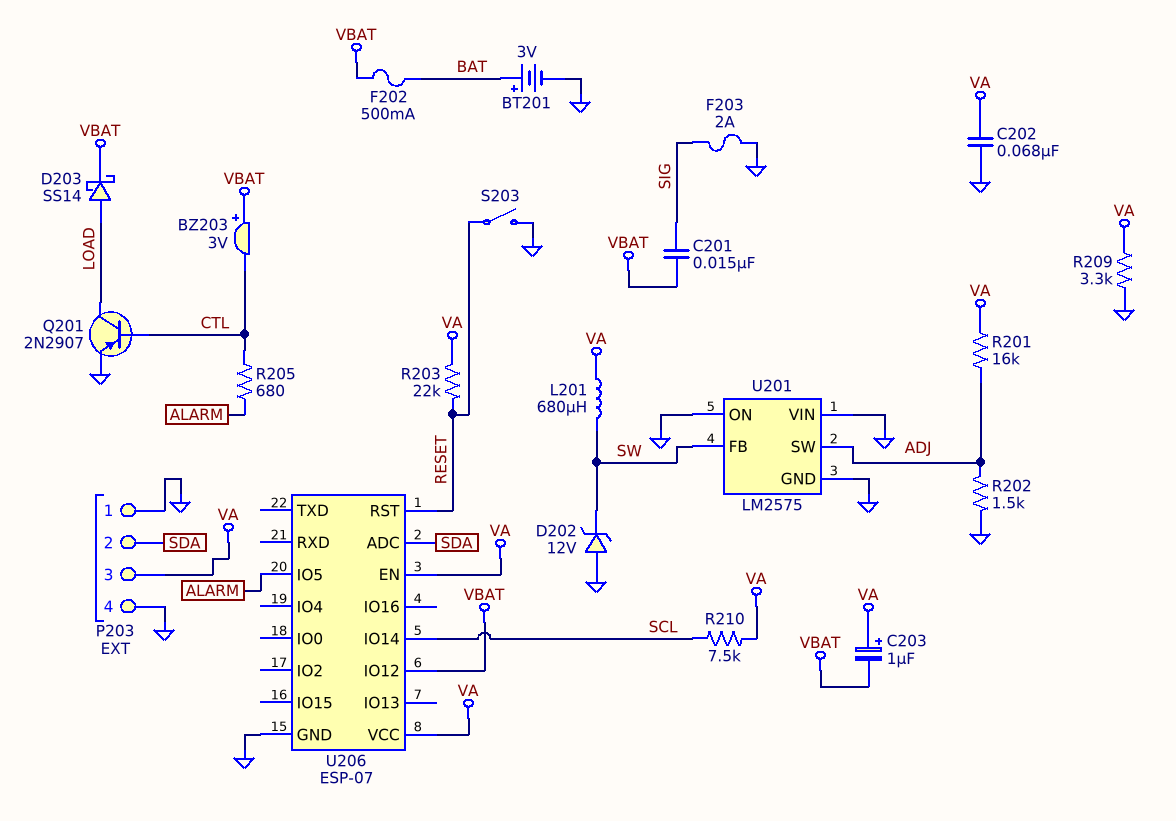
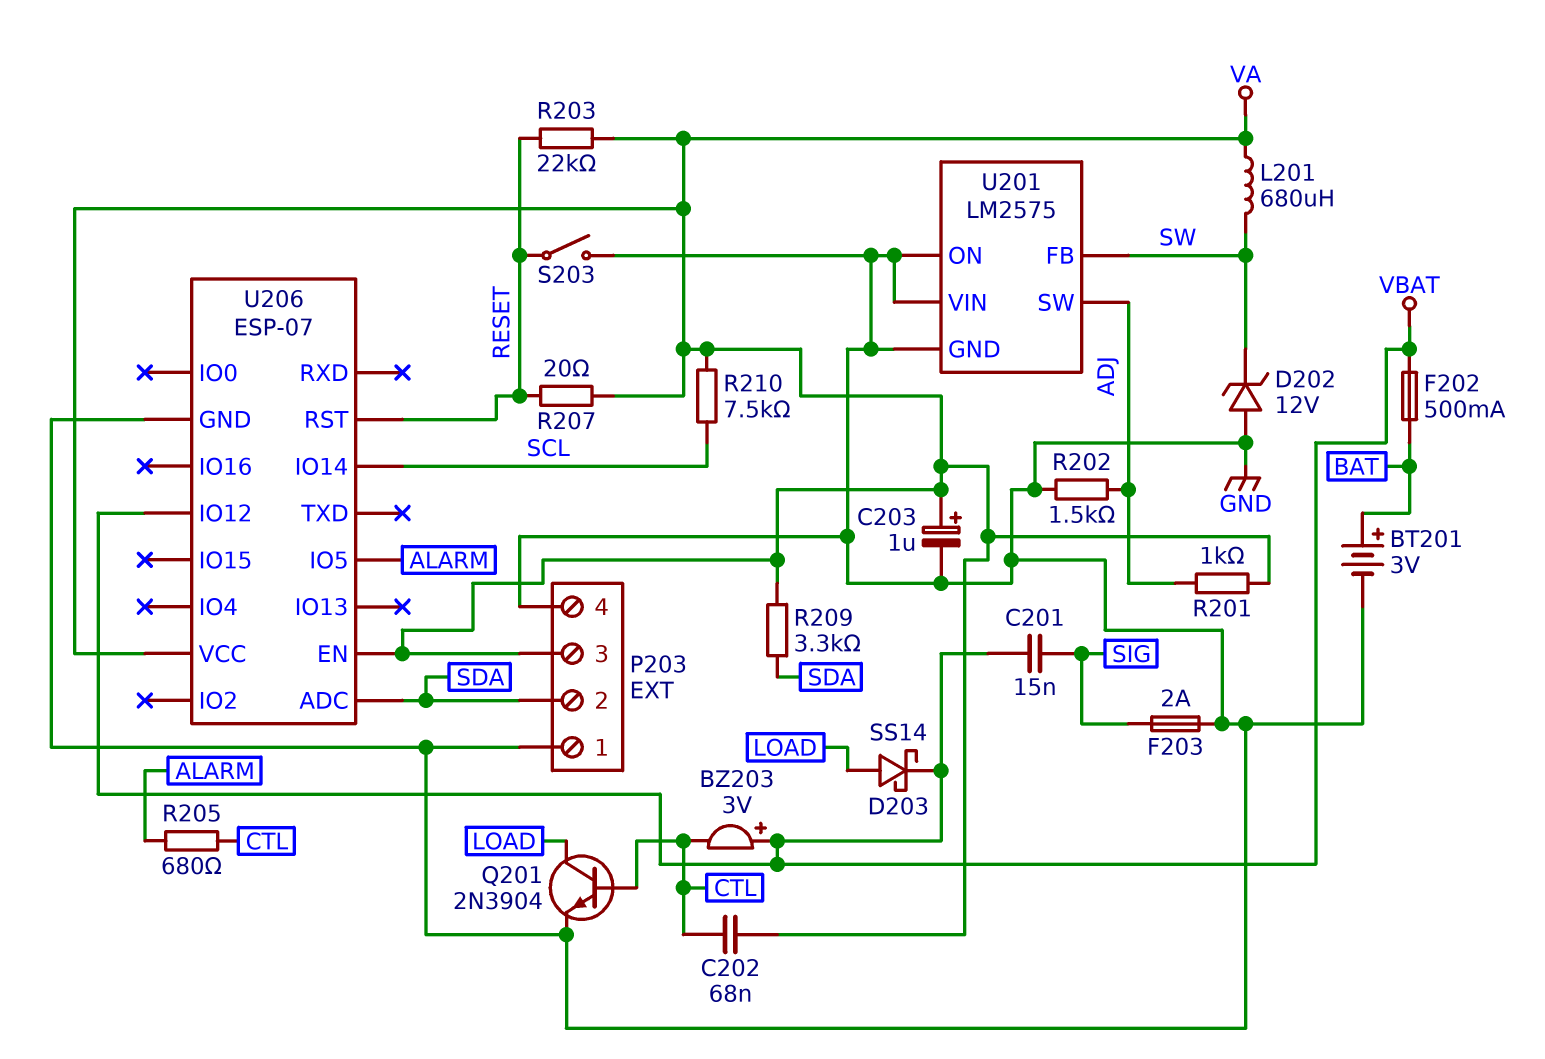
C202: 68nF (GND, VA) -> 68nF (CTL, VA)
C203: 1uF (plus VA, minus VBAT) -> 1uF (plus VA, minus GND)
Q201: PNP 2N2907 (B CTL, C LOAD, E GND) -> NPN 2N3904 (B CTL, C LOAD, E GND)
R201: 16k (ADJ, VA) -> 1k (ADJ, VA)
R207: none -> 20 (RESET, VA)
R209: 3.3k (GND, VA) -> 3.3k (SDA, VA)

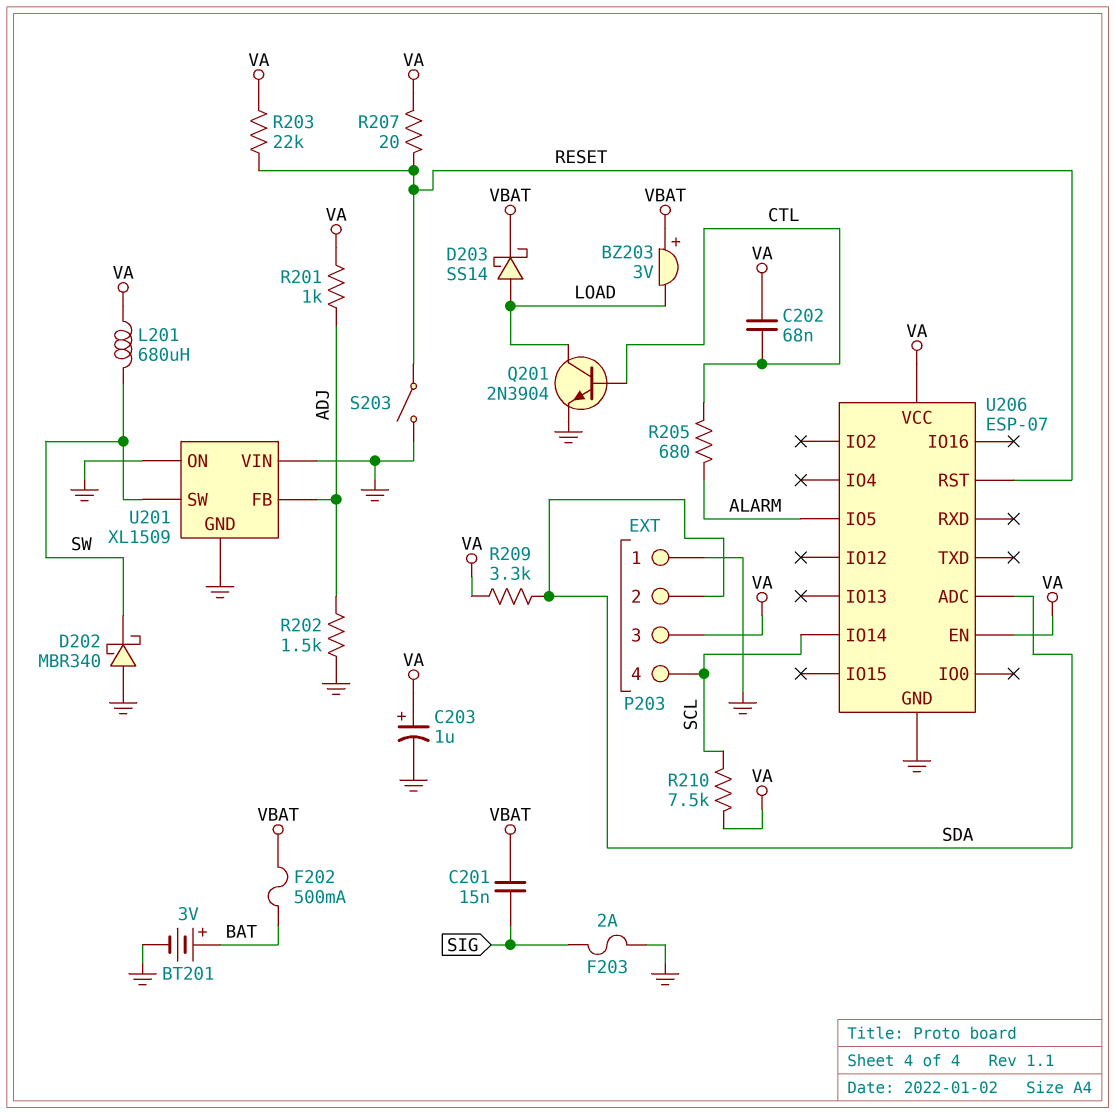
BZ203: buzzer 3V (plus VBAT, minus CTL) -> buzzer 3V (plus VBAT, minus LOAD)
D202: zener 12V (A GND, K SW) -> schottky MBR340 (A GND, K SW)
P203 pin 4: GND -> SCL
U201: LM2575 -> XL1509
U201 pin FB: SW -> ADJ
U201 pin SW: ADJ -> SW
U206 pin IO12: VBAT -> none

